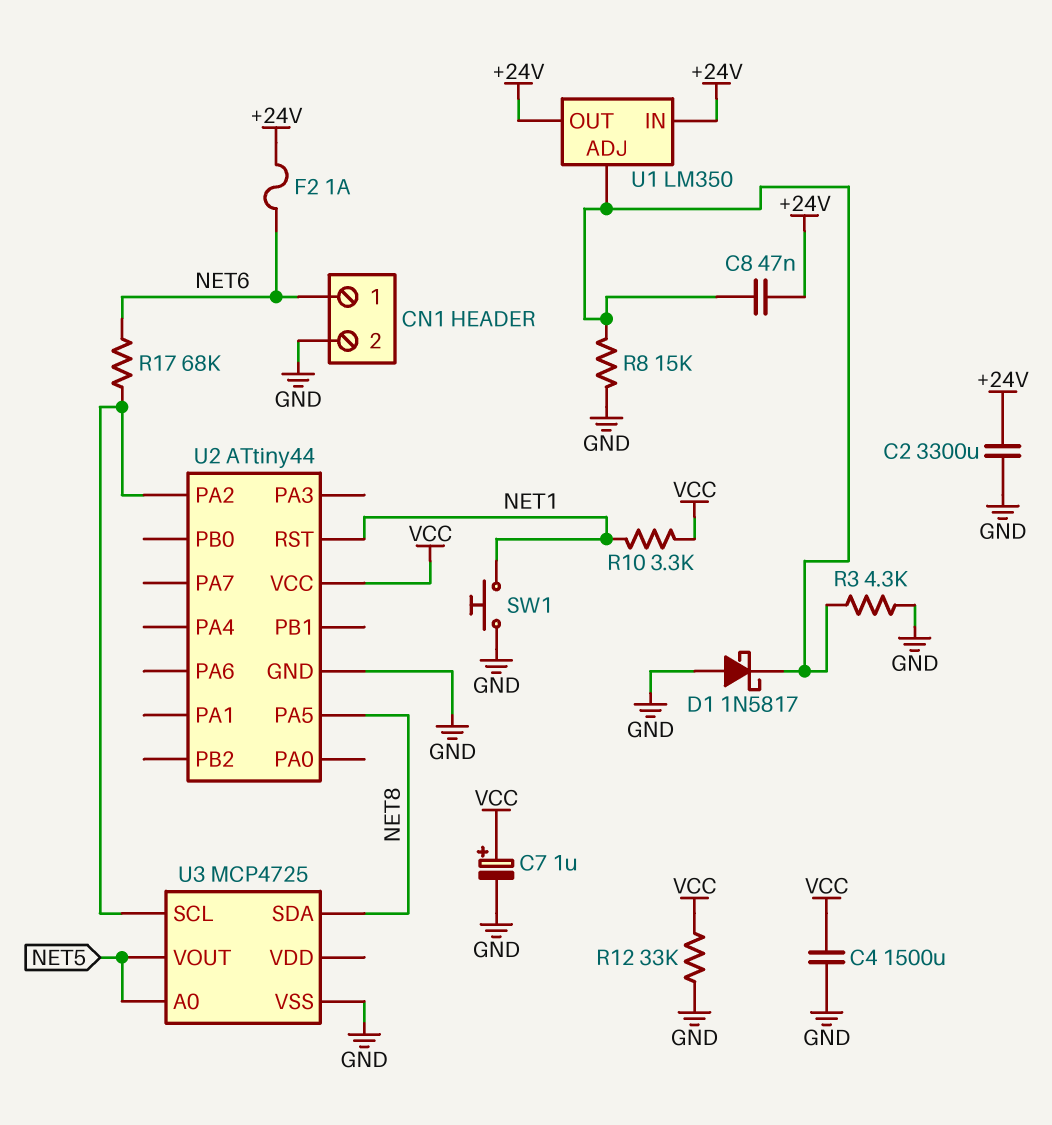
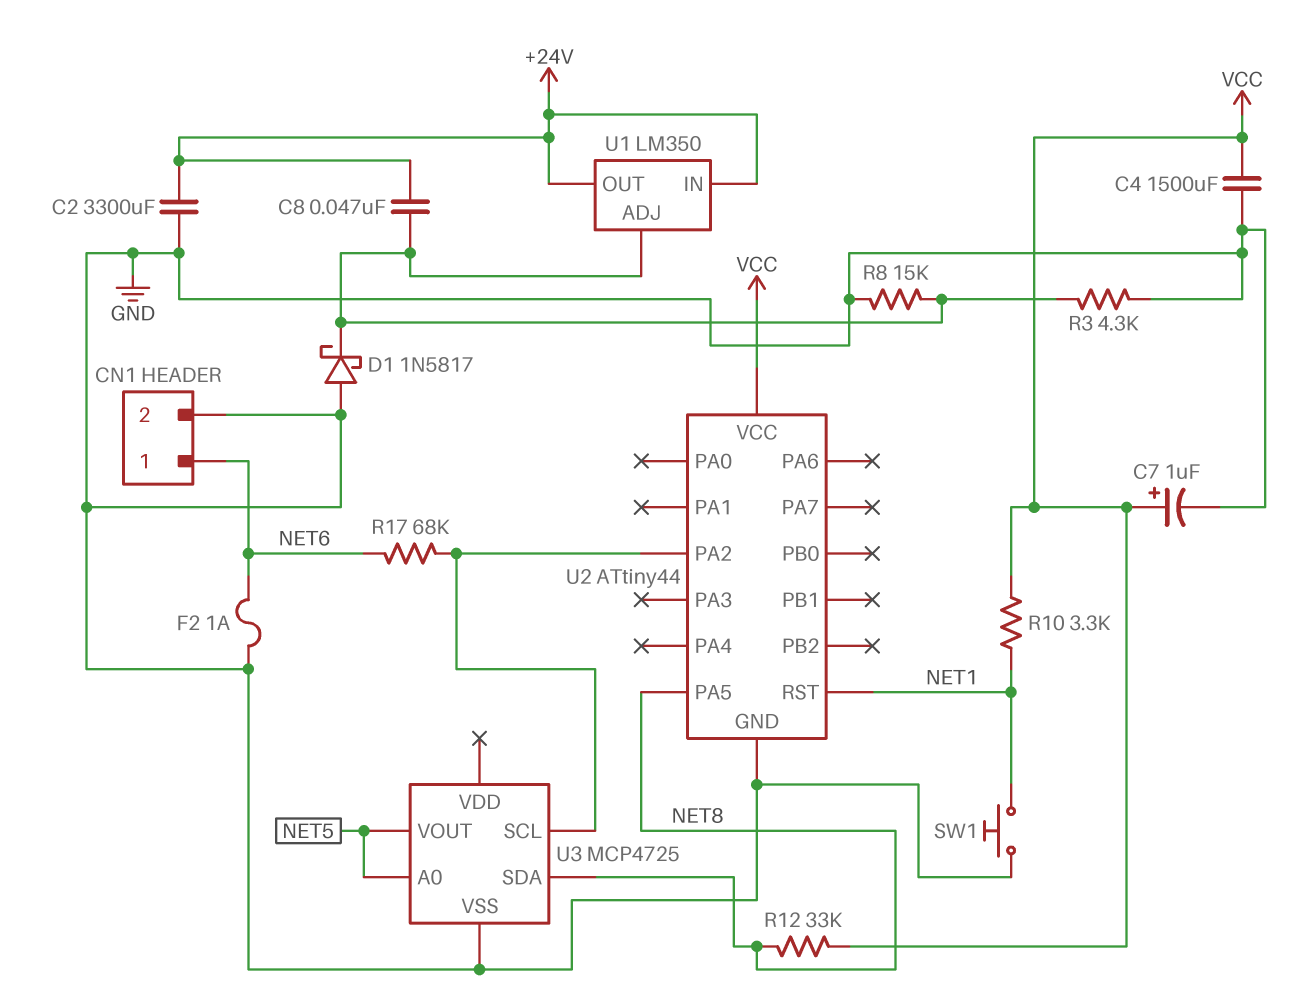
F2: 1A (+24V, NET6) -> 1A (GND, NET6)
R12: 33k (GND, VCC) -> 33k (NET8, VCC)

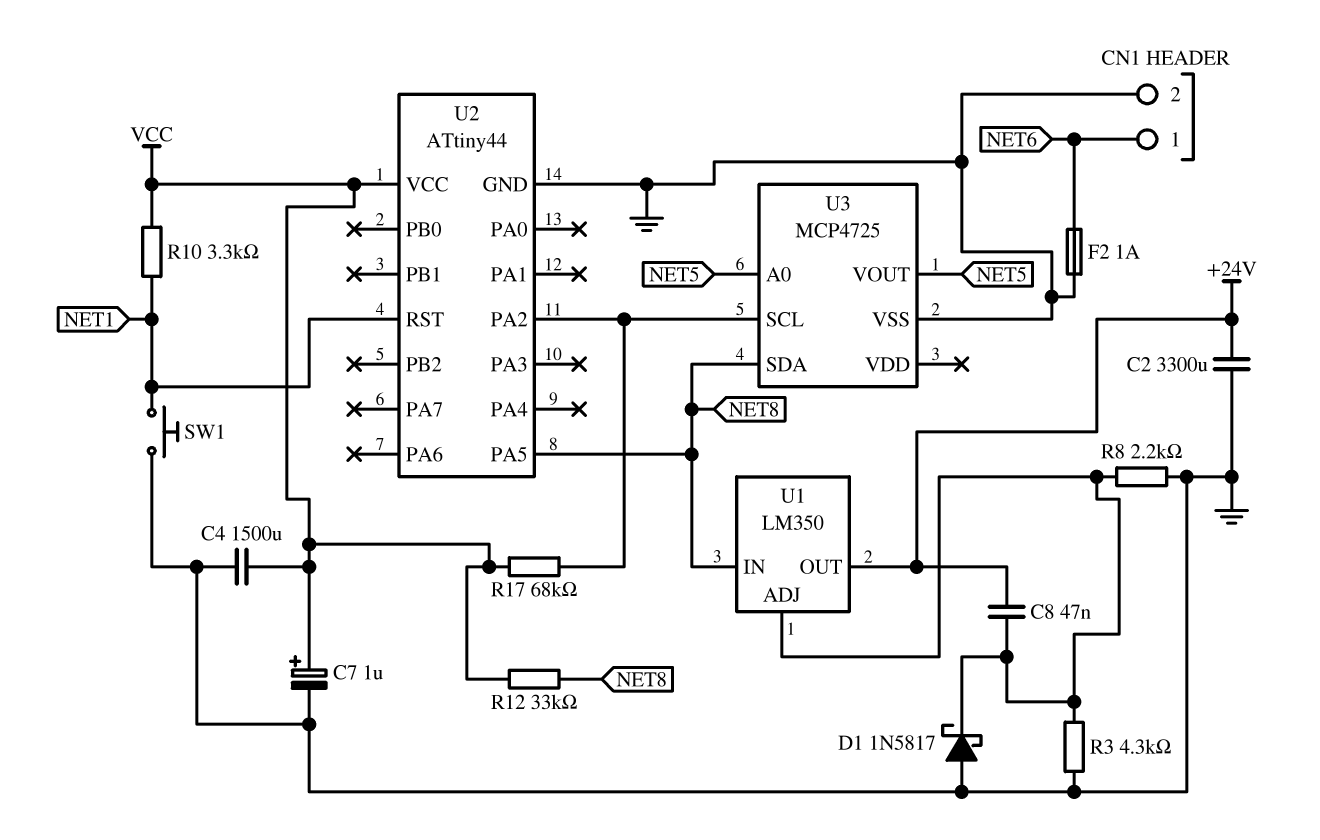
R8: 15k (GND, U1/ADJ) -> 2.2k (GND, U1/ADJ)
R17: 68k (NET6, U2/PA2) -> 68k (U2/PA2, VCC)
U1 pin IN: +24V -> NET8

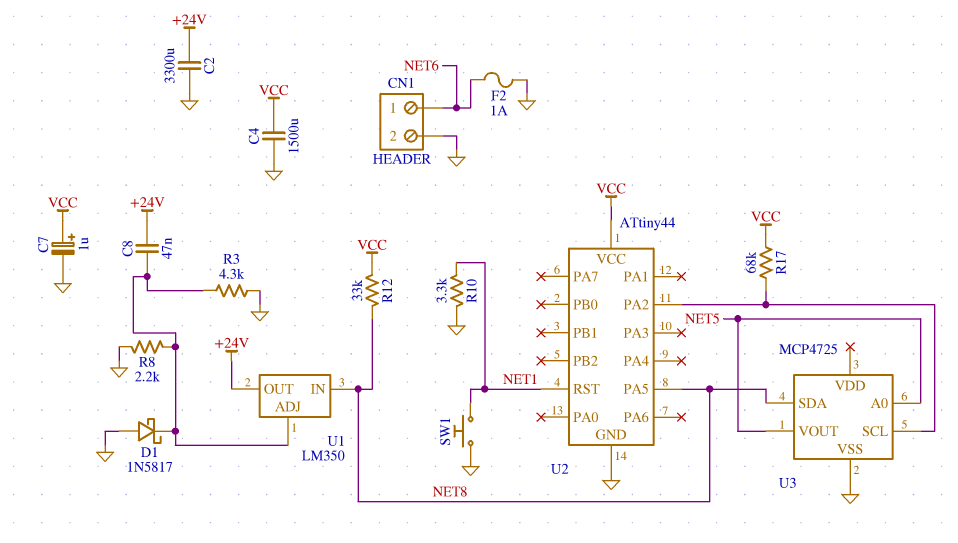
R10: 3.3k (NET1, VCC) -> 3.3k (GND, NET1)

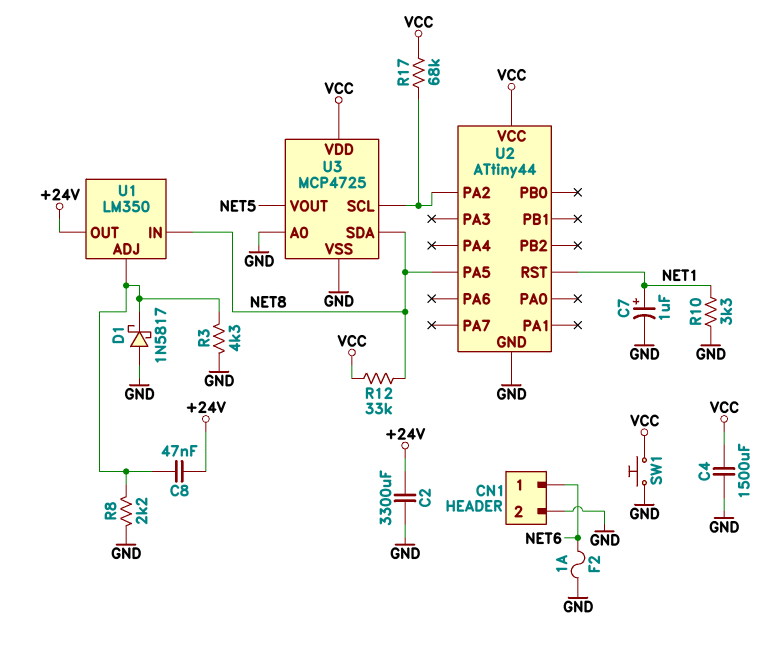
C7: 1uF (plus VCC, minus GND) -> 1uF (plus NET1, minus GND)
SW1: button (GND, NET1) -> button (GND, VCC)
U3 pin A0: NET5 -> GND
U3 pin VDD: none -> VCC

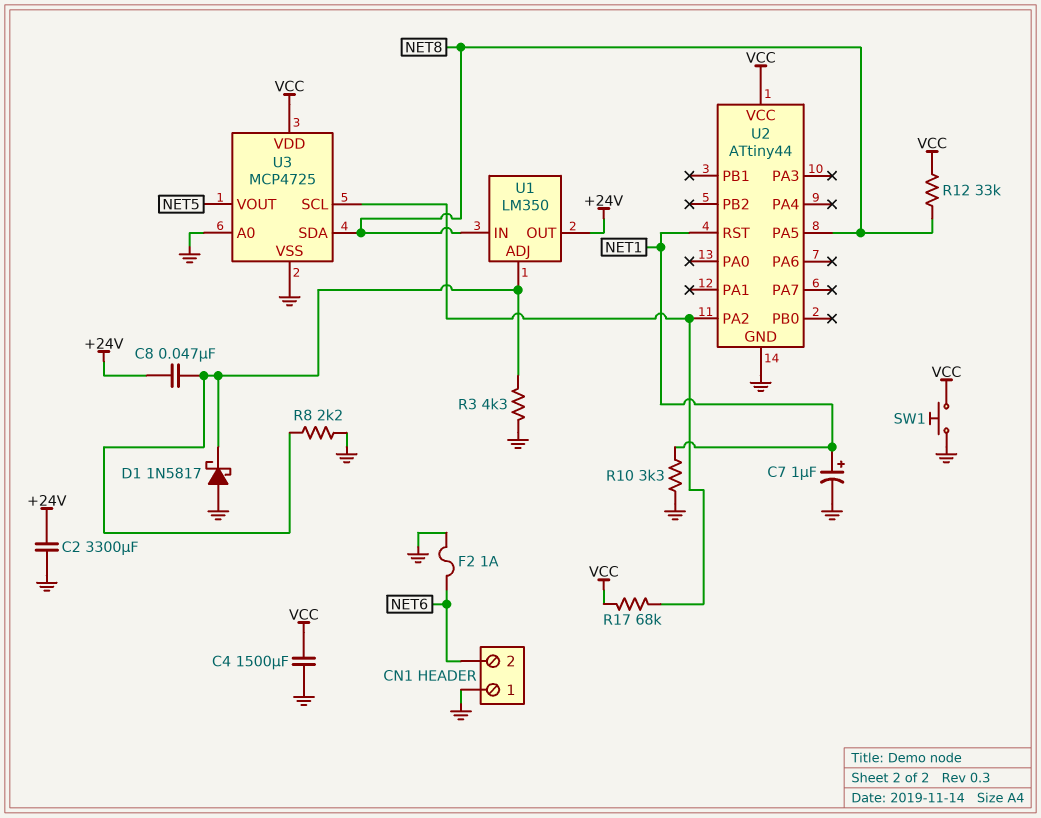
CN1 pin 1: NET6 -> GND
CN1 pin 2: GND -> NET6

